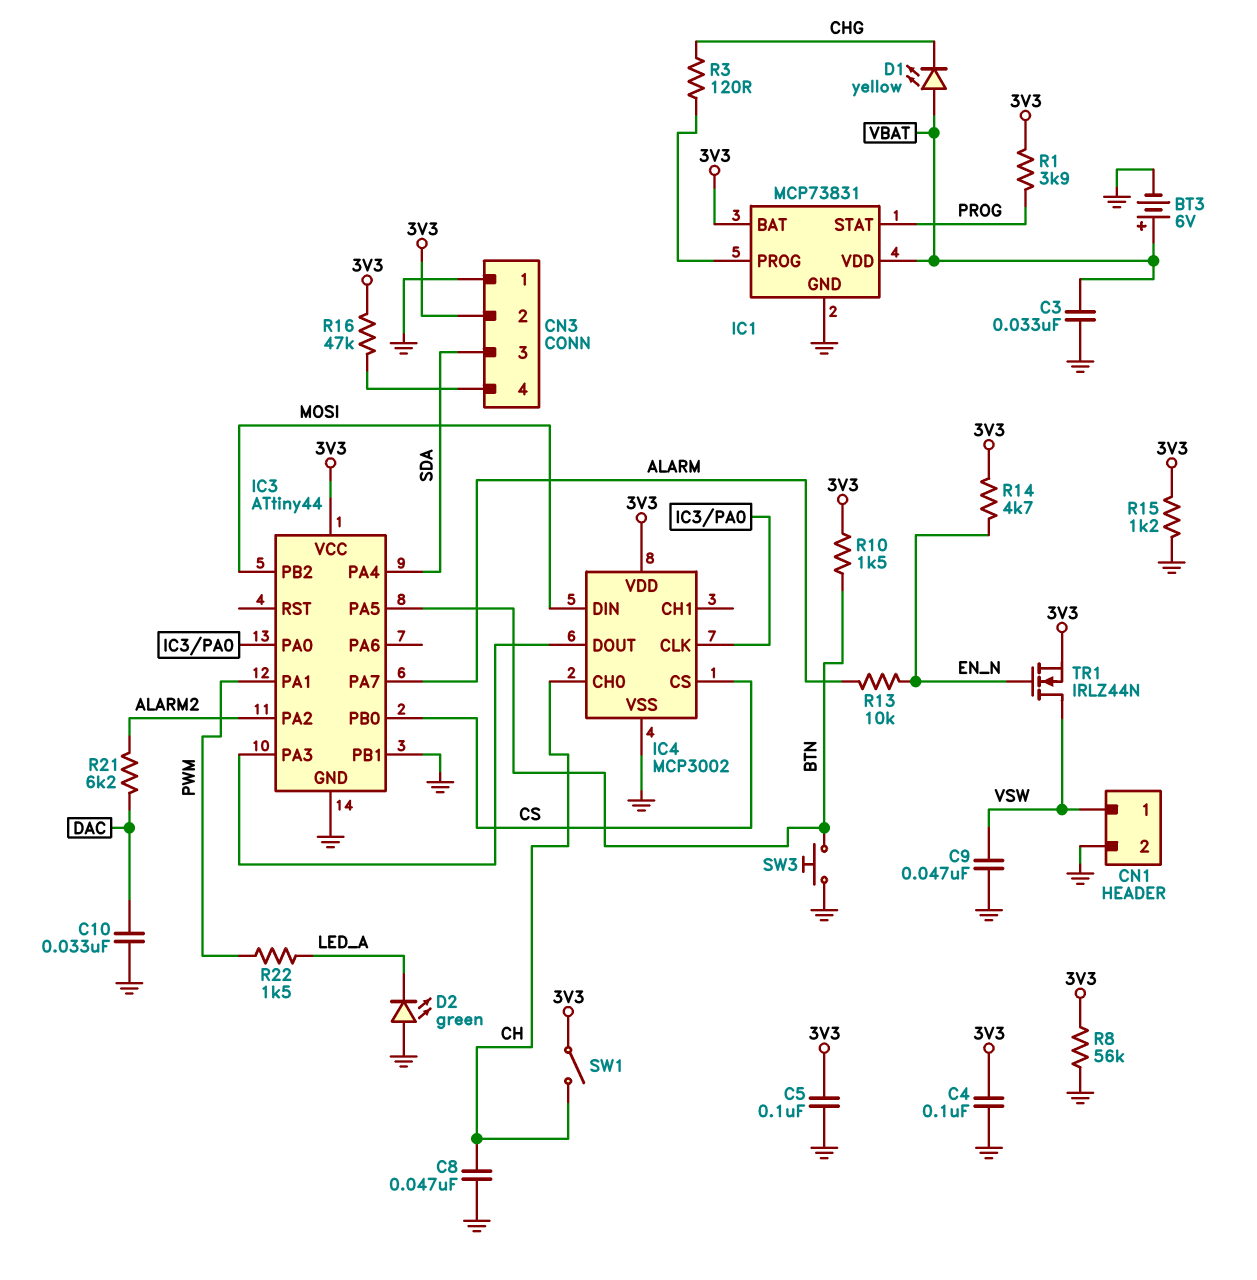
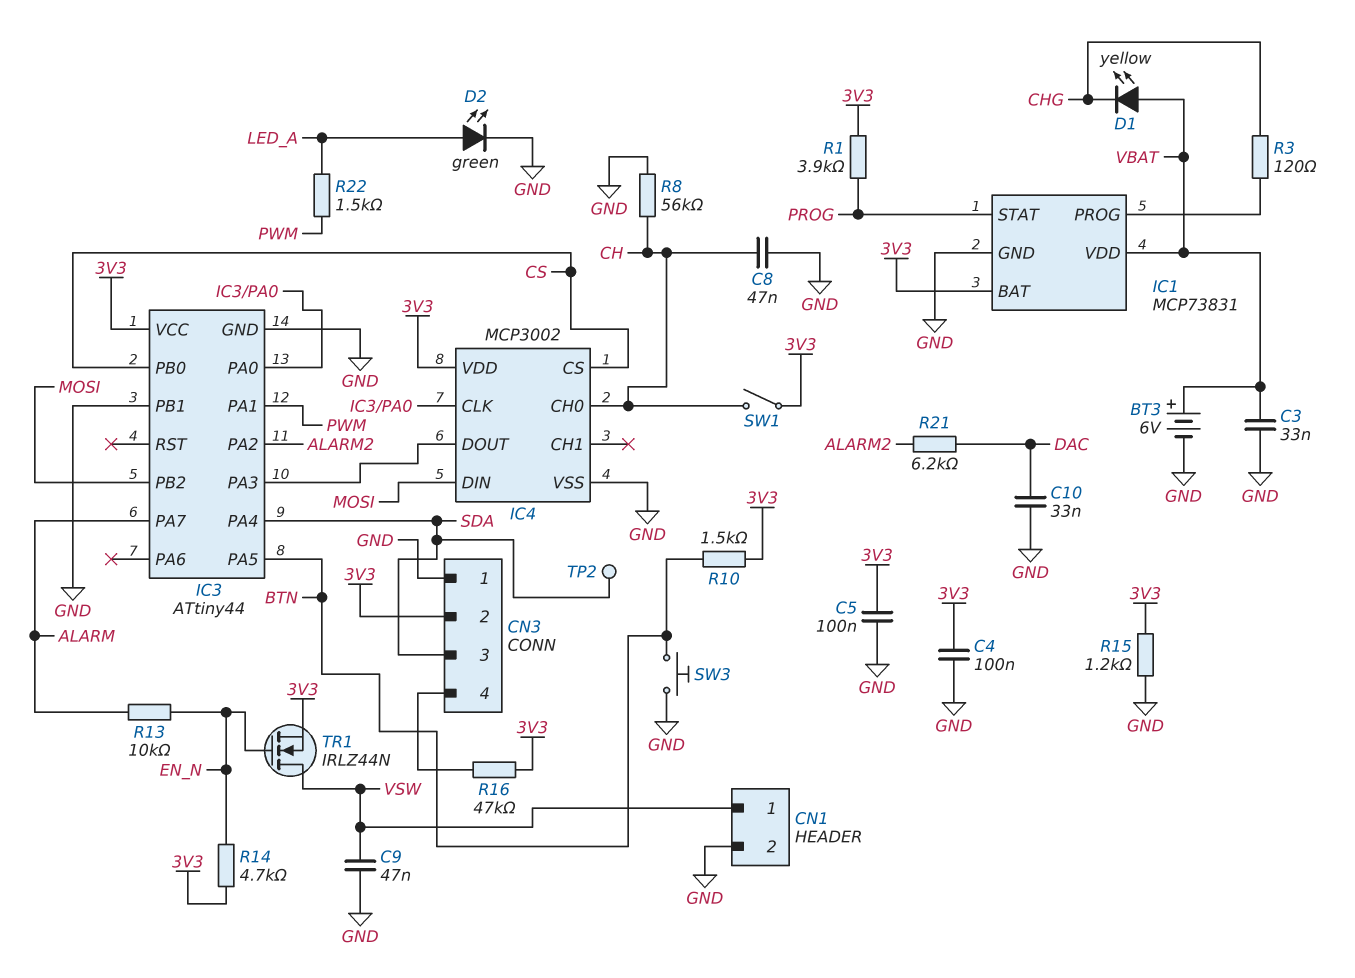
D2: LED green (A GND, K LED_A) -> LED green (A LED_A, K GND)
R8: 56k (3V3, GND) -> 56k (CH, GND)
TP2: none -> test point (SDA)

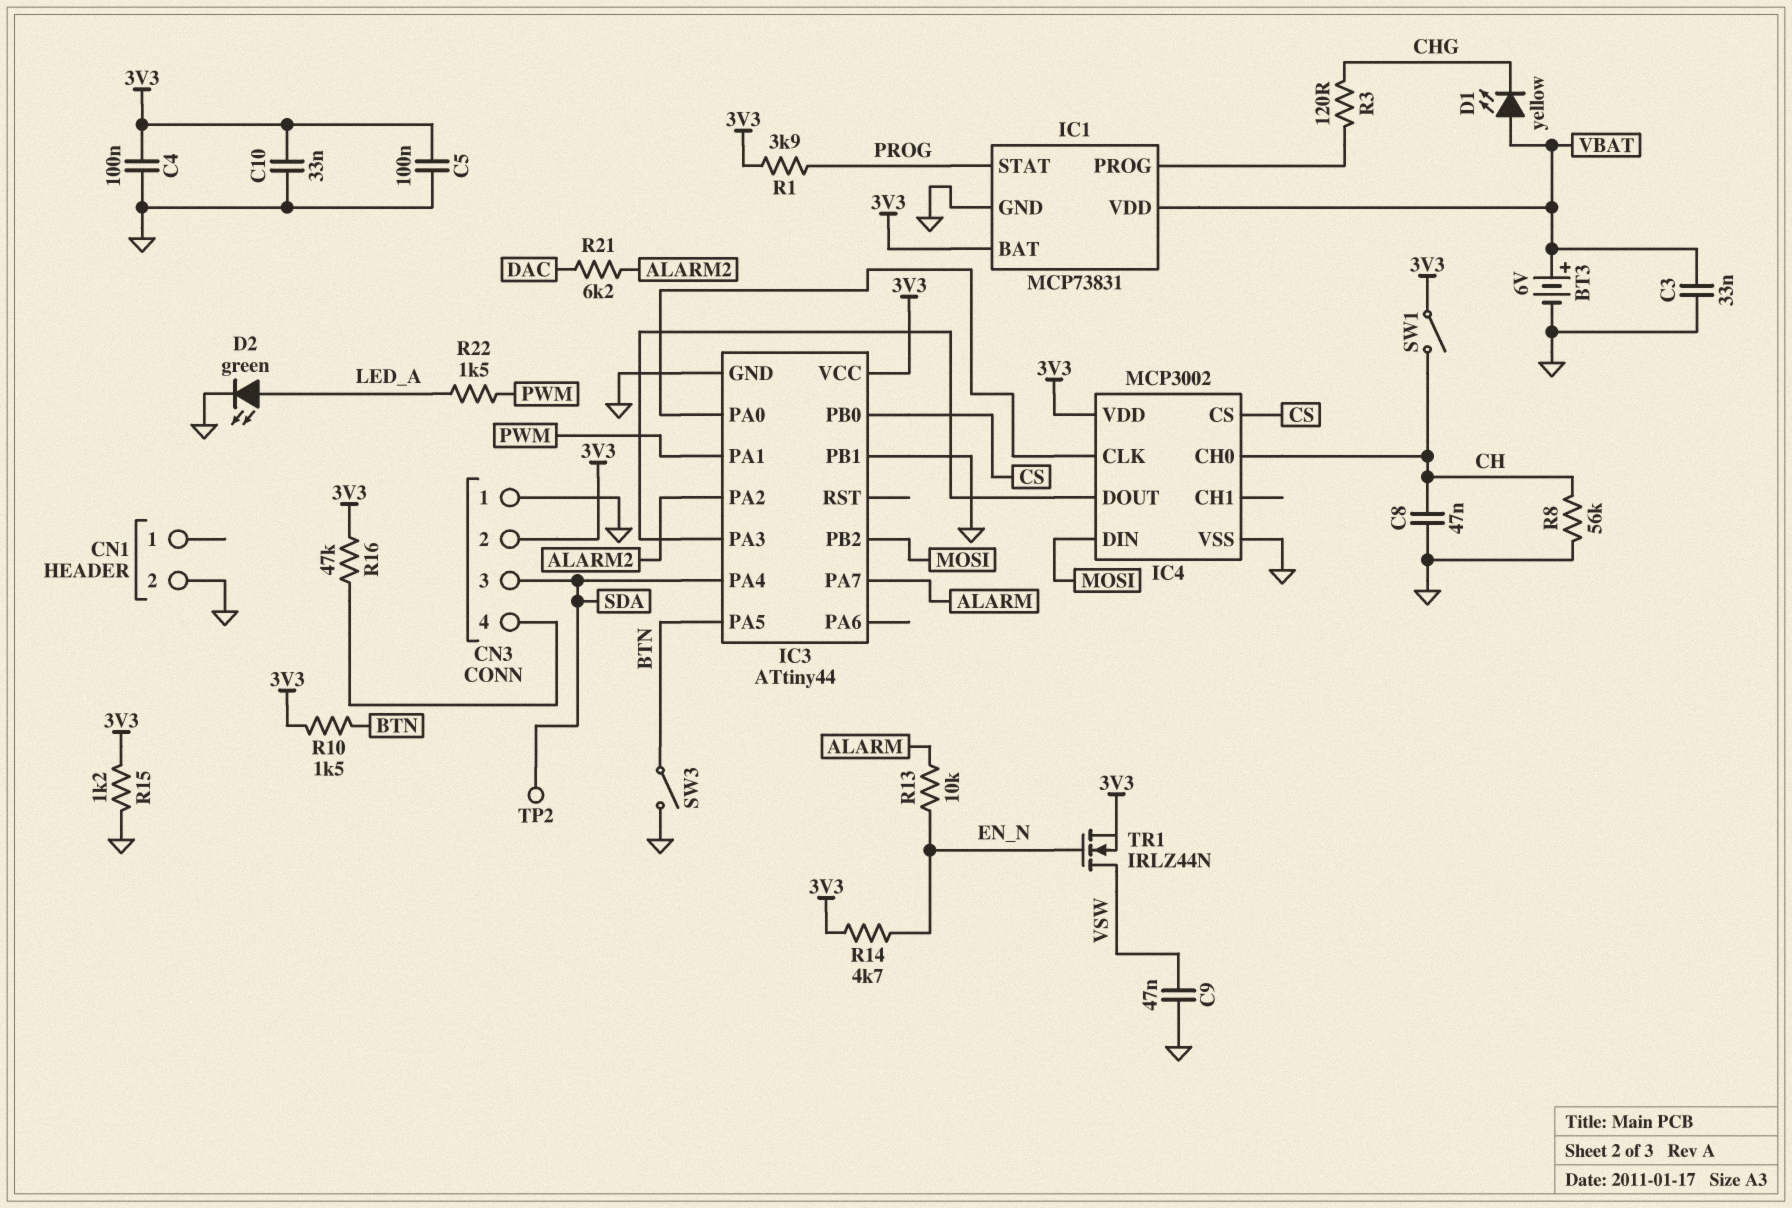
C10: 33nF (DAC, GND) -> 33nF (3V3, GND)
CN1 pin 1: VSW -> none
SW3: button (BTN, GND) -> switch (BTN, GND)

